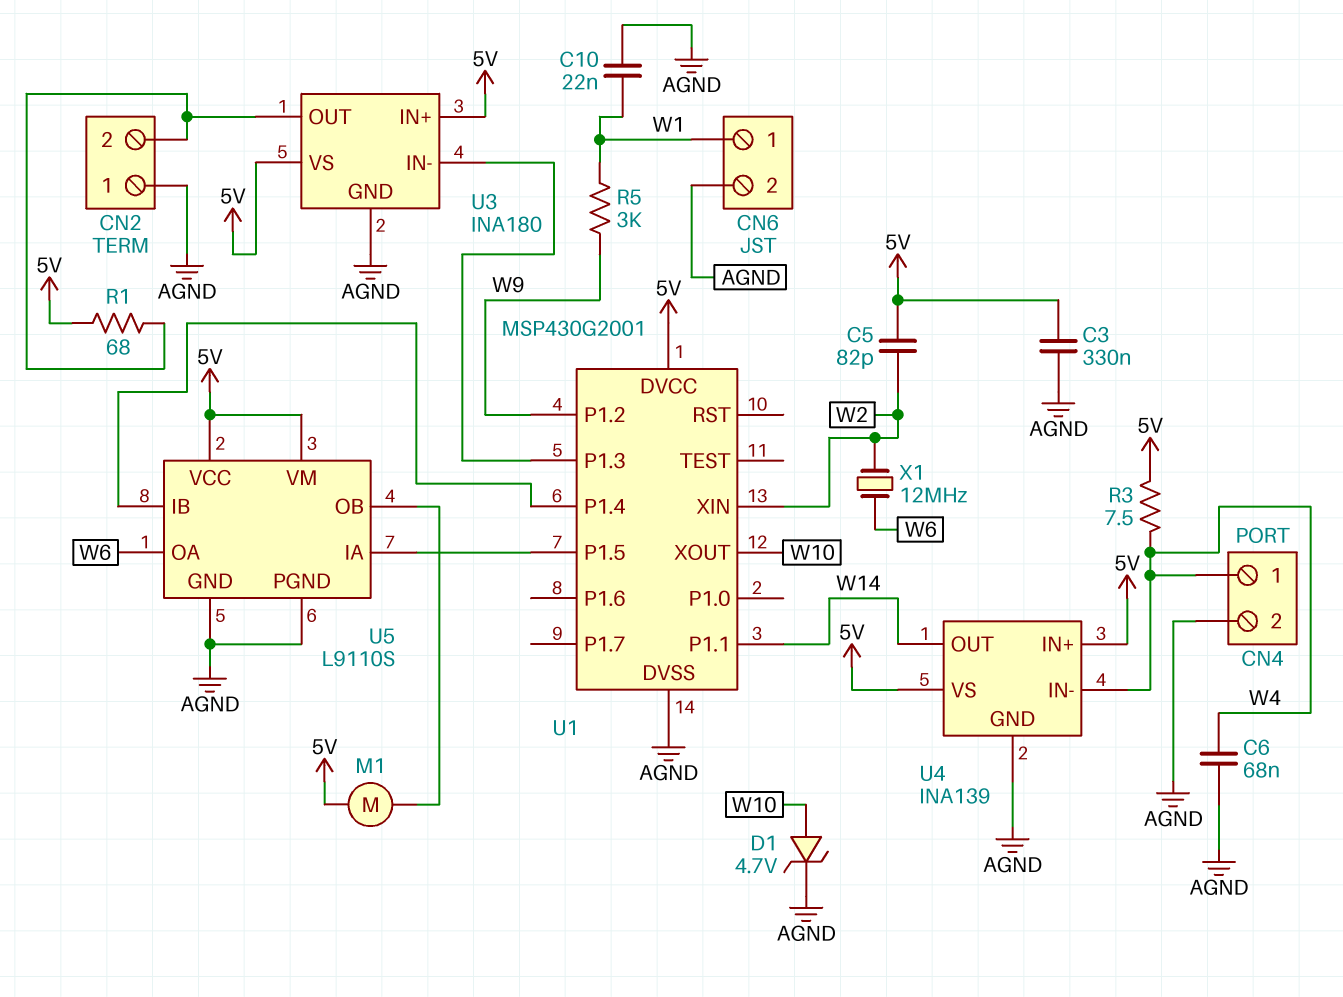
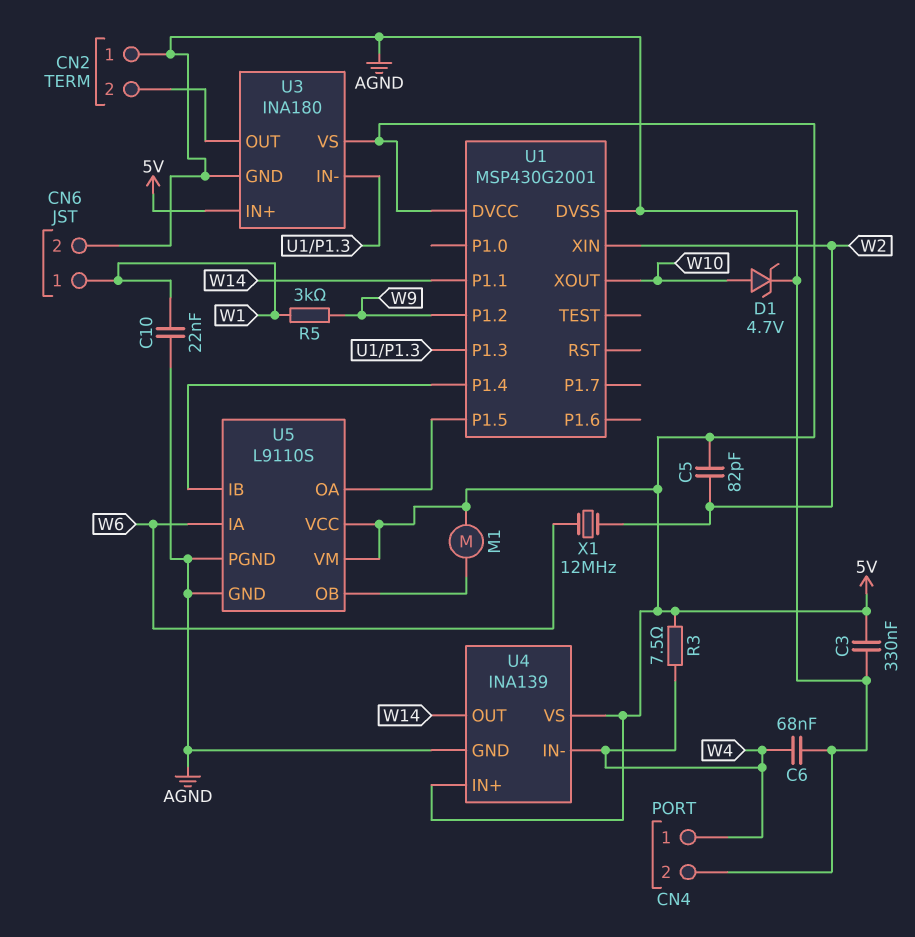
R1: 68 (5V, CN2/2) -> none
U5 pin IA: U1/P1.5 -> W6
U5 pin OA: W6 -> U1/P1.5

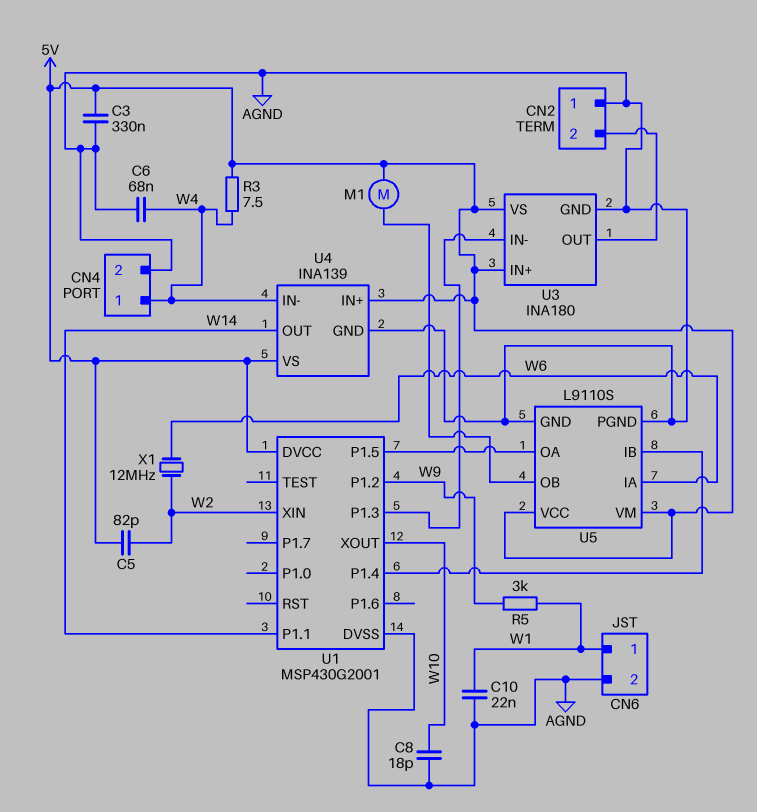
C8: none -> 18pF (AGND, W10)
D1: zener 4.7V (A W10, K AGND) -> none

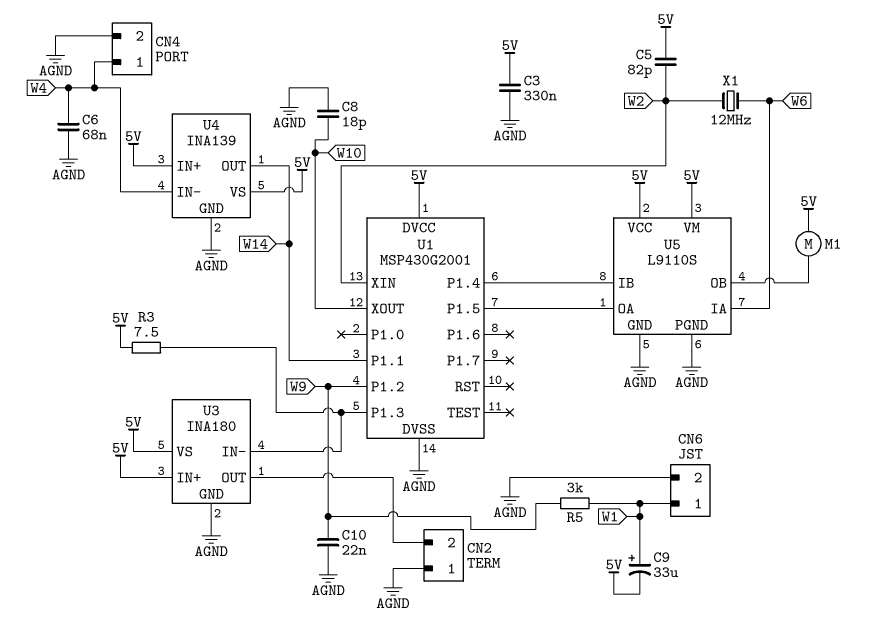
C9: none -> 33uF (plus W1, minus 5V)
C10: 22nF (AGND, W1) -> 22nF (AGND, W9)
R3: 7.5 (5V, W4) -> 7.5 (5V, U1/P1.3)

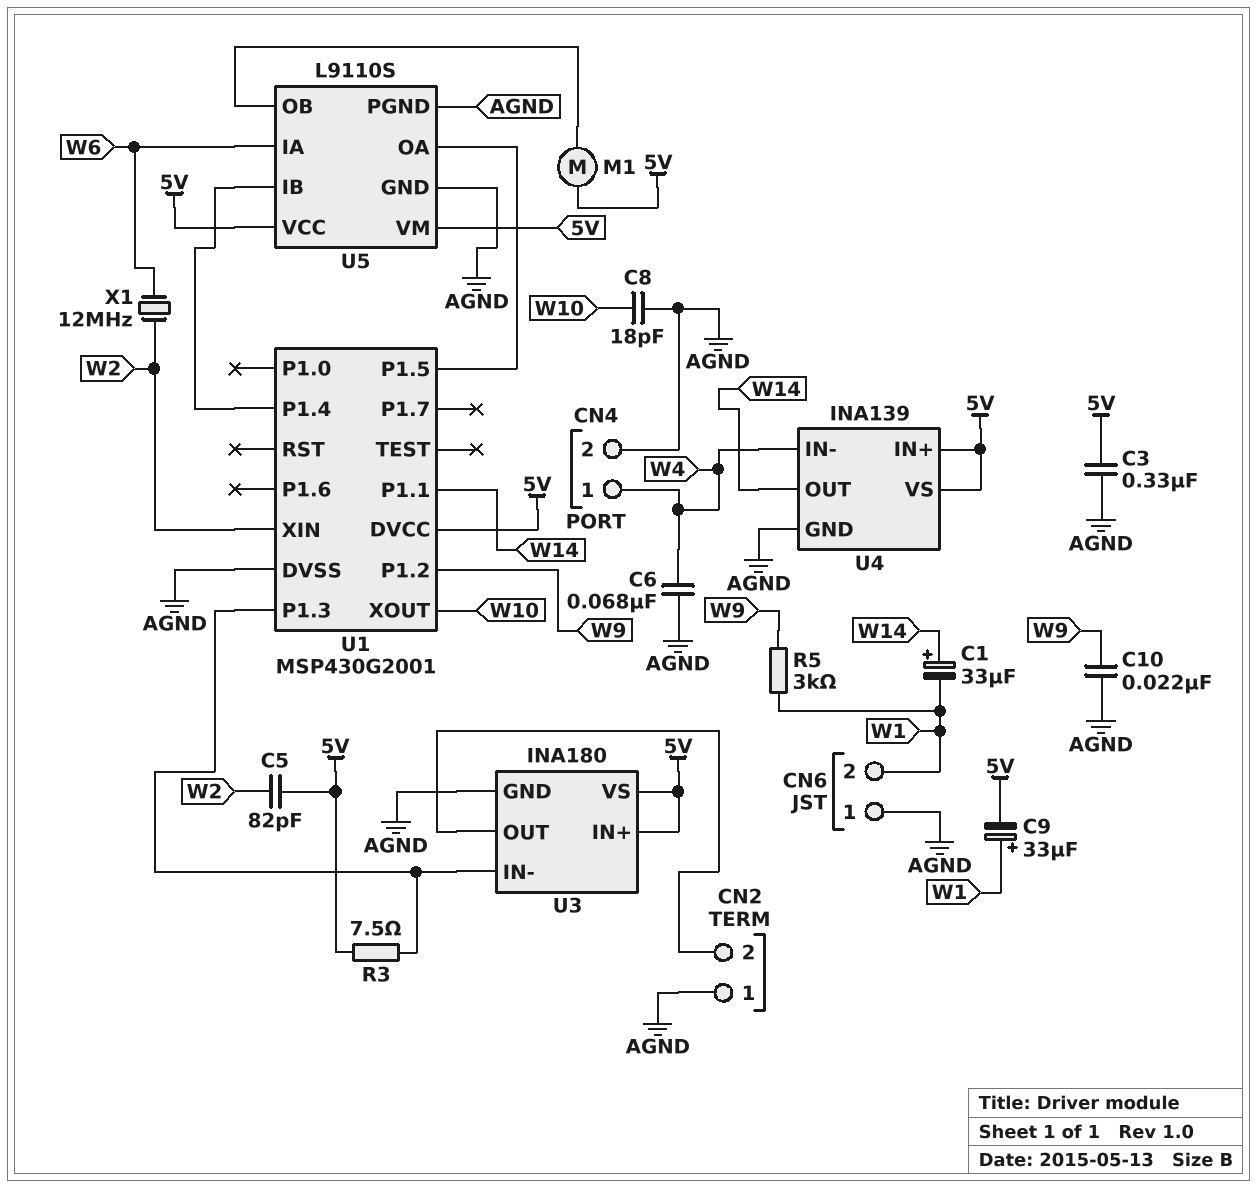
C1: none -> 33uF (plus W14, minus W1)
CN6 pin 1: W1 -> AGND
CN6 pin 2: AGND -> W1

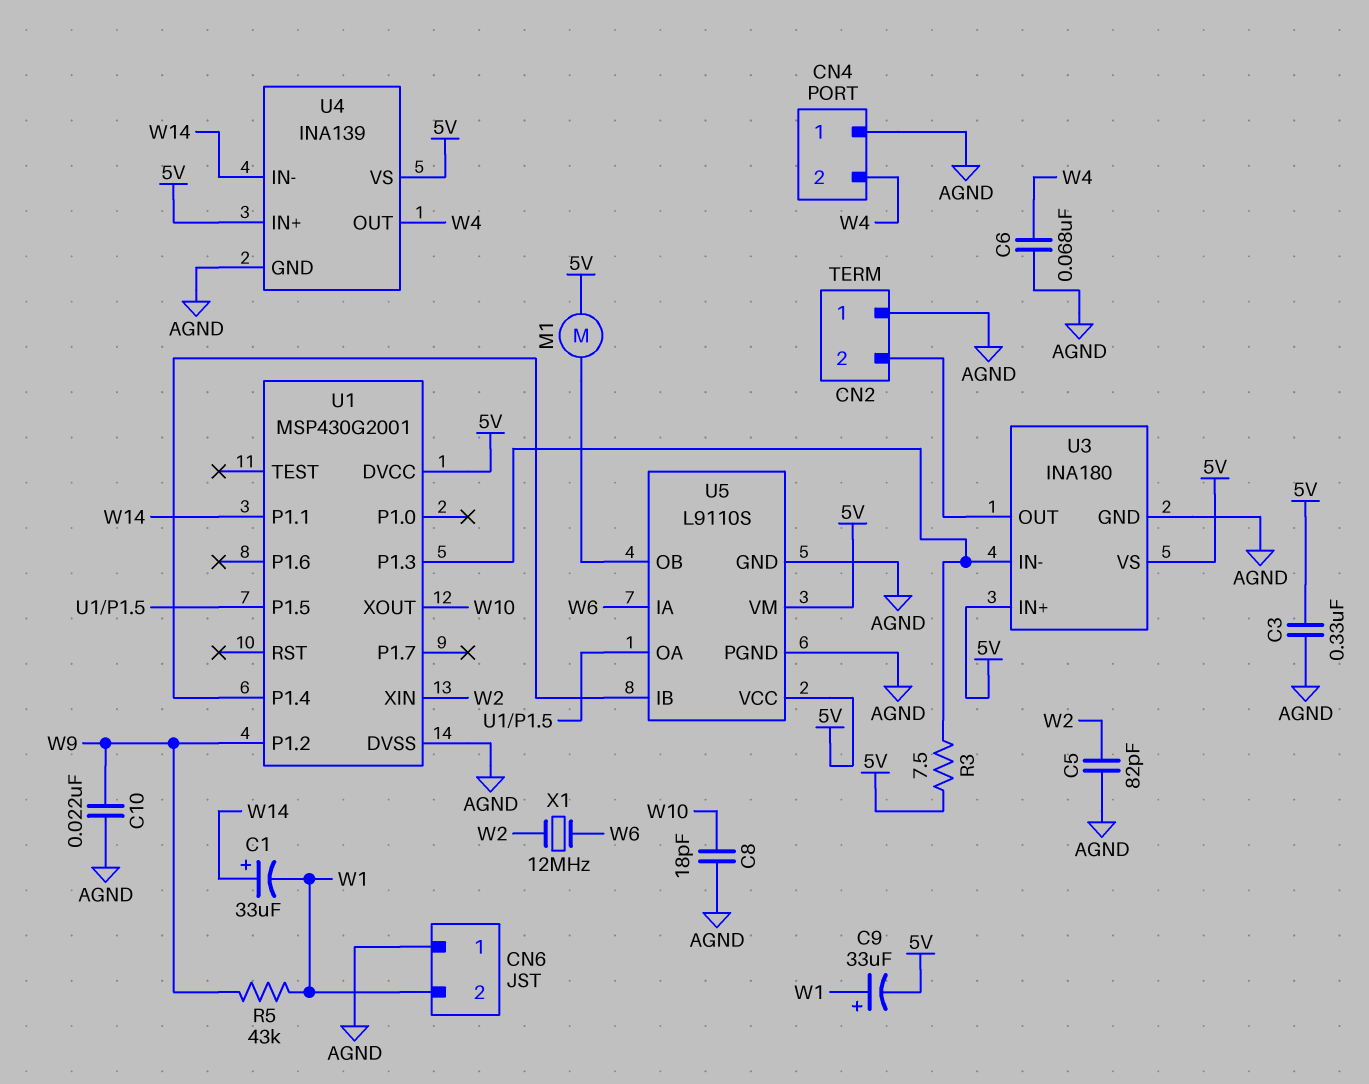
C5: 82pF (5V, W2) -> 82pF (AGND, W2)
CN4 pin 1: W4 -> AGND
CN4 pin 2: AGND -> W4
R5: 3k (W1, W9) -> 43k (W1, W9)
U4 pin IN-: W4 -> W14
U4 pin OUT: W14 -> W4

